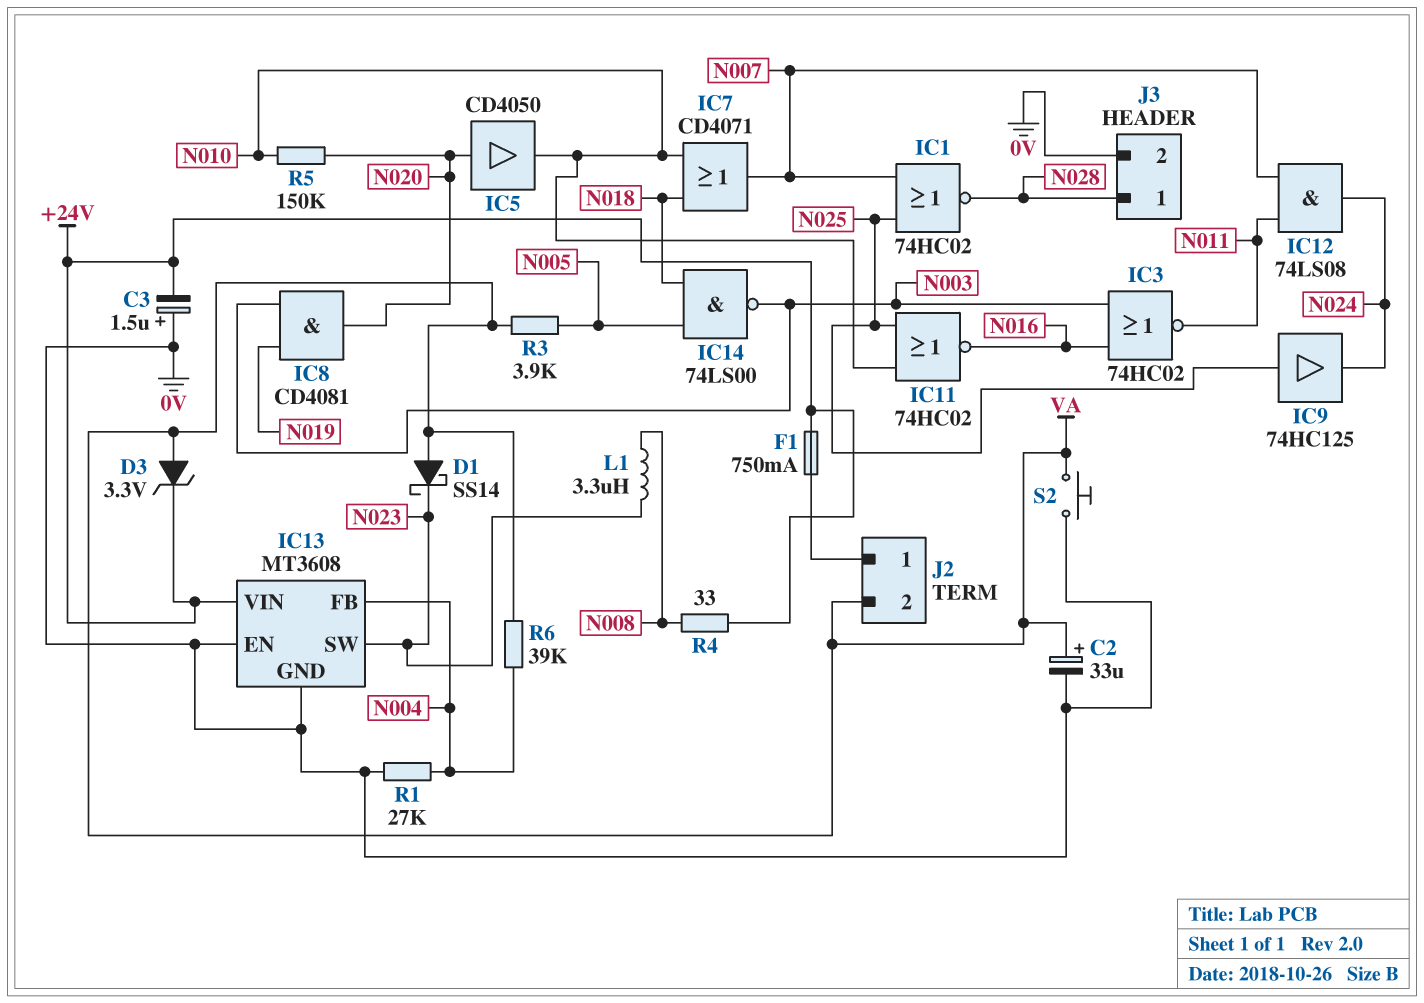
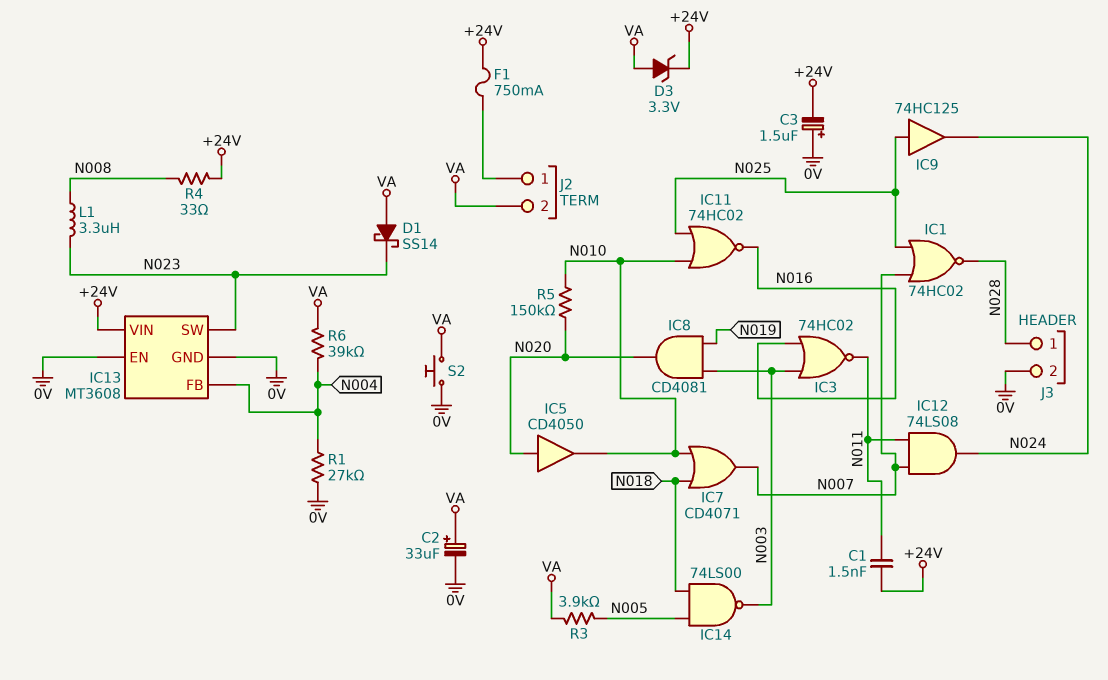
C1: none -> 1.5nF (+24V, N011)

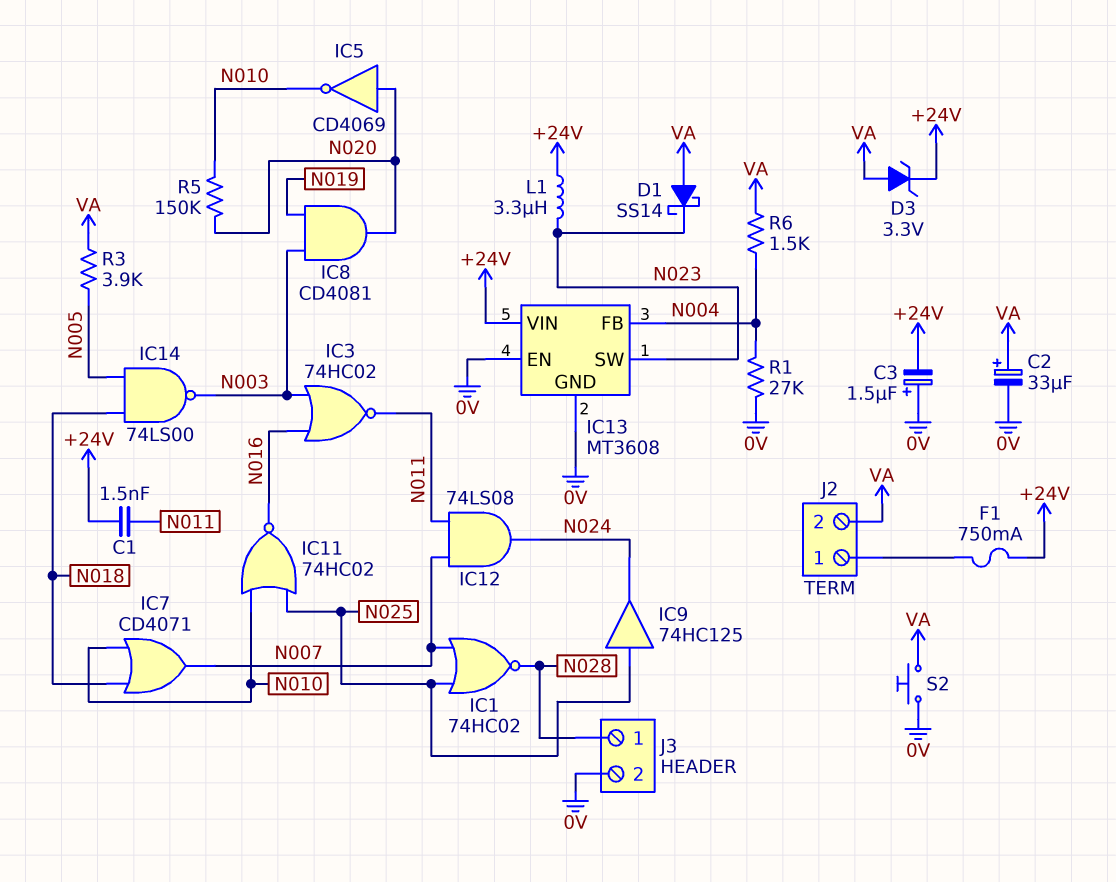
IC5: buffer CD4050 (in N020, out N010) -> NOT CD4069 (in N020, out N010)
L1: 3.3uH (N008, N023) -> 3.3uH (+24V, N023)
R4: 33 (+24V, N008) -> none
R6: 39k (N004, VA) -> 1.5k (N004, VA)

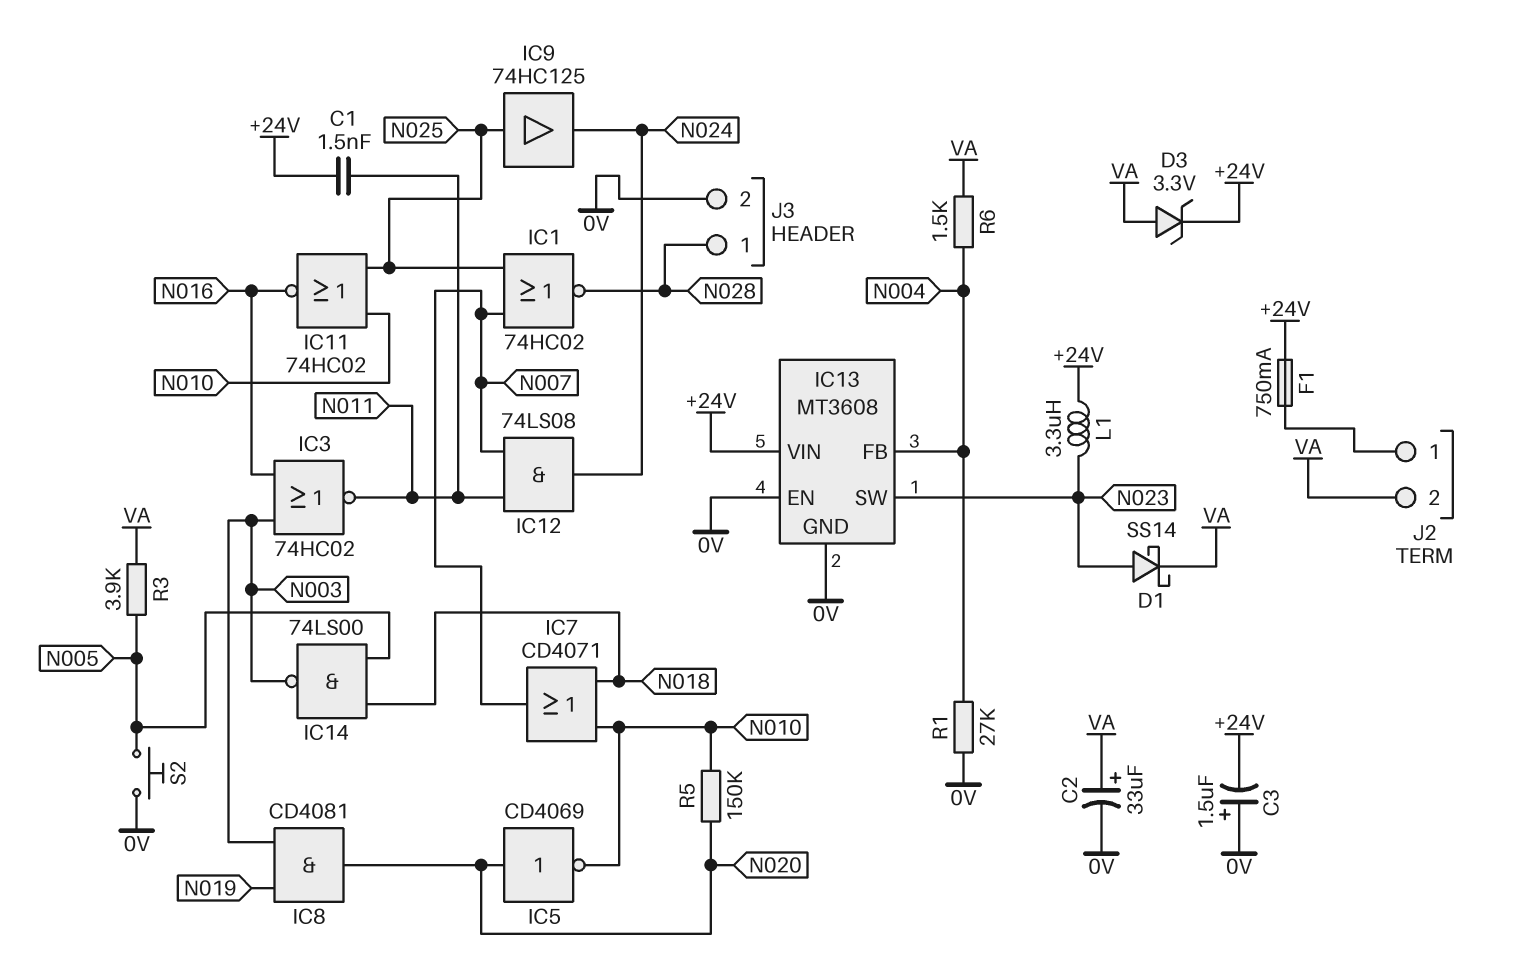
D1: schottky SS14 (A VA, K N023) -> schottky SS14 (A N023, K VA)
S2: button (0V, VA) -> button (0V, N005)

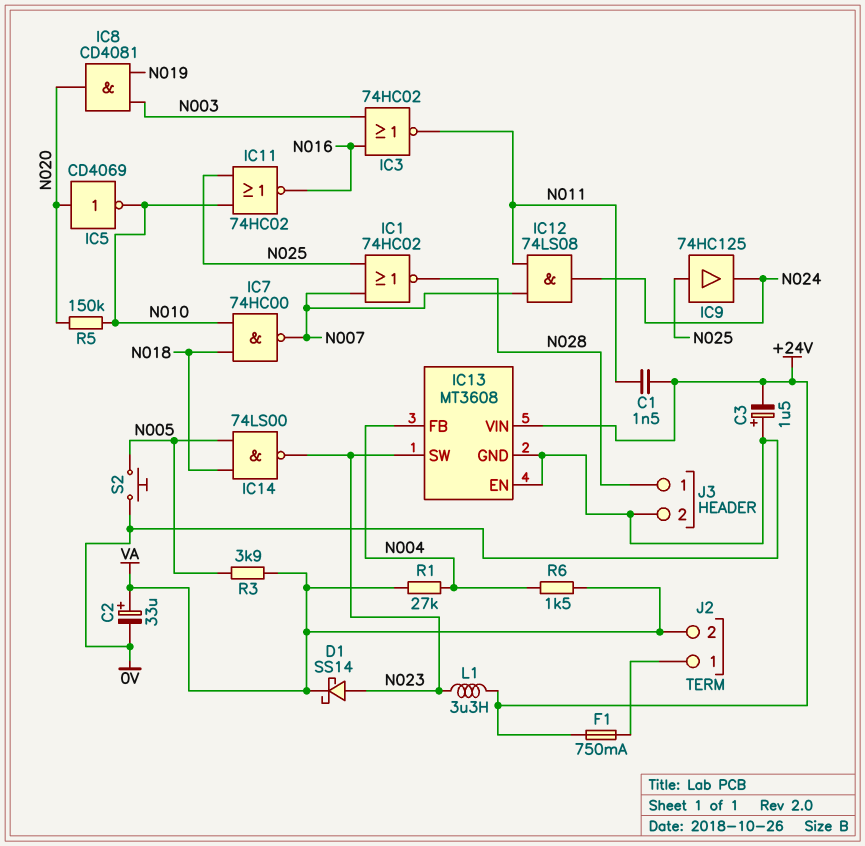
D3: zener 3.3V (A VA, K +24V) -> none
IC7: OR CD4071 (in N010, in N018, out N007) -> NAND 74HC00 (in N010, in N018, out N007)
IC14: NAND 74LS00 (in N005, in N018, out N003) -> NAND 74LS00 (in N005, in N018, out N023)
R1: 27k (0V, N004) -> 27k (N004, VA)

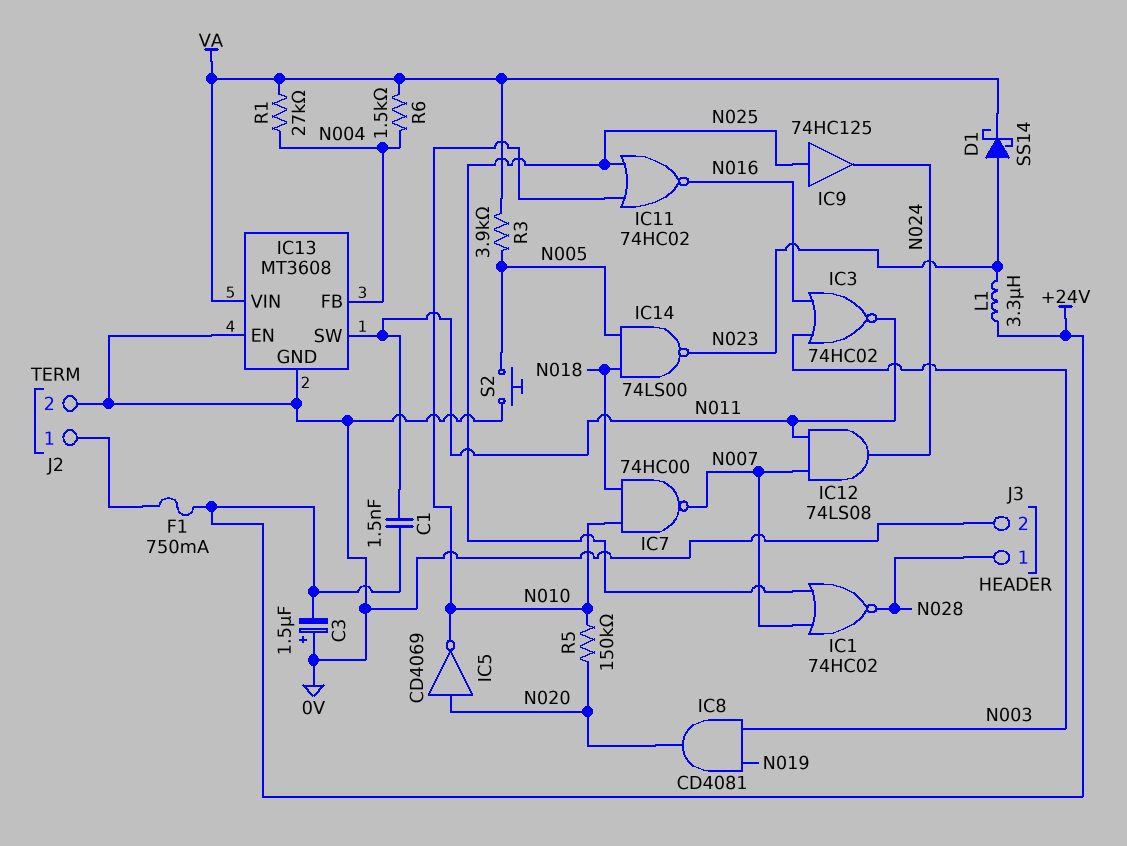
C2: 33uF (plus VA, minus 0V) -> none
IC13 pin SW: N023 -> N011
IC13 pin VIN: +24V -> VA
J2 pin 2: VA -> 0V

